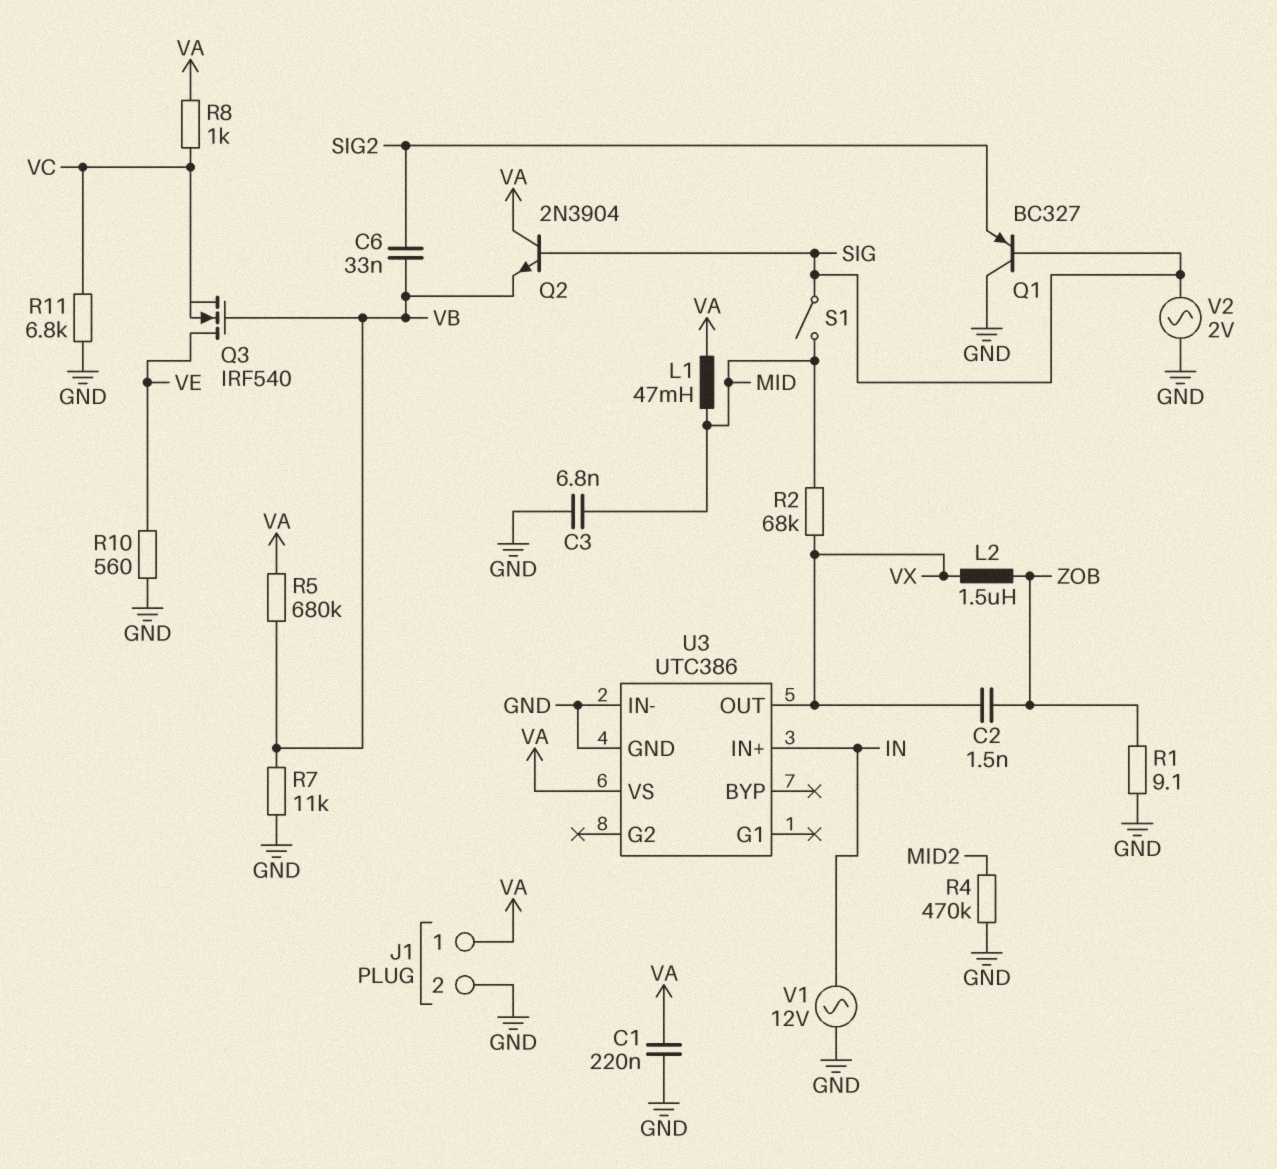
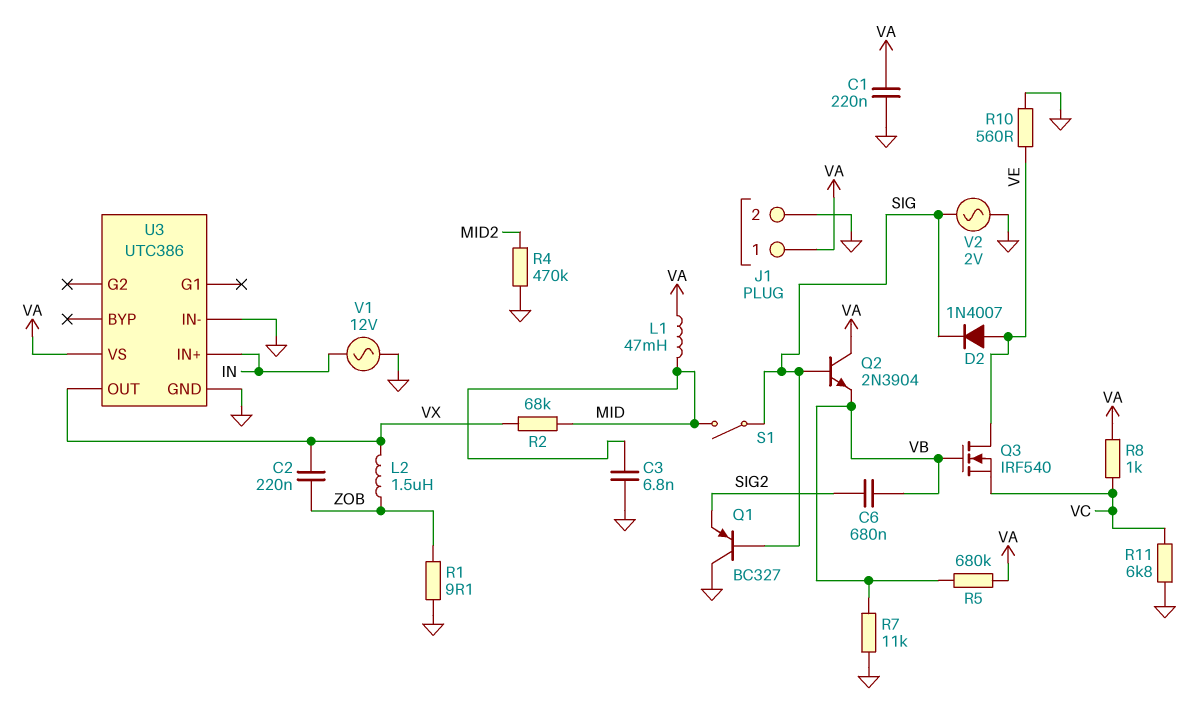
C2: 1.5nF (VX, ZOB) -> 220nF (VX, ZOB)
C6: 33nF (SIG2, VB) -> 680nF (SIG2, VB)
D2: none -> diode 1N4007 (A VE, K SIG)

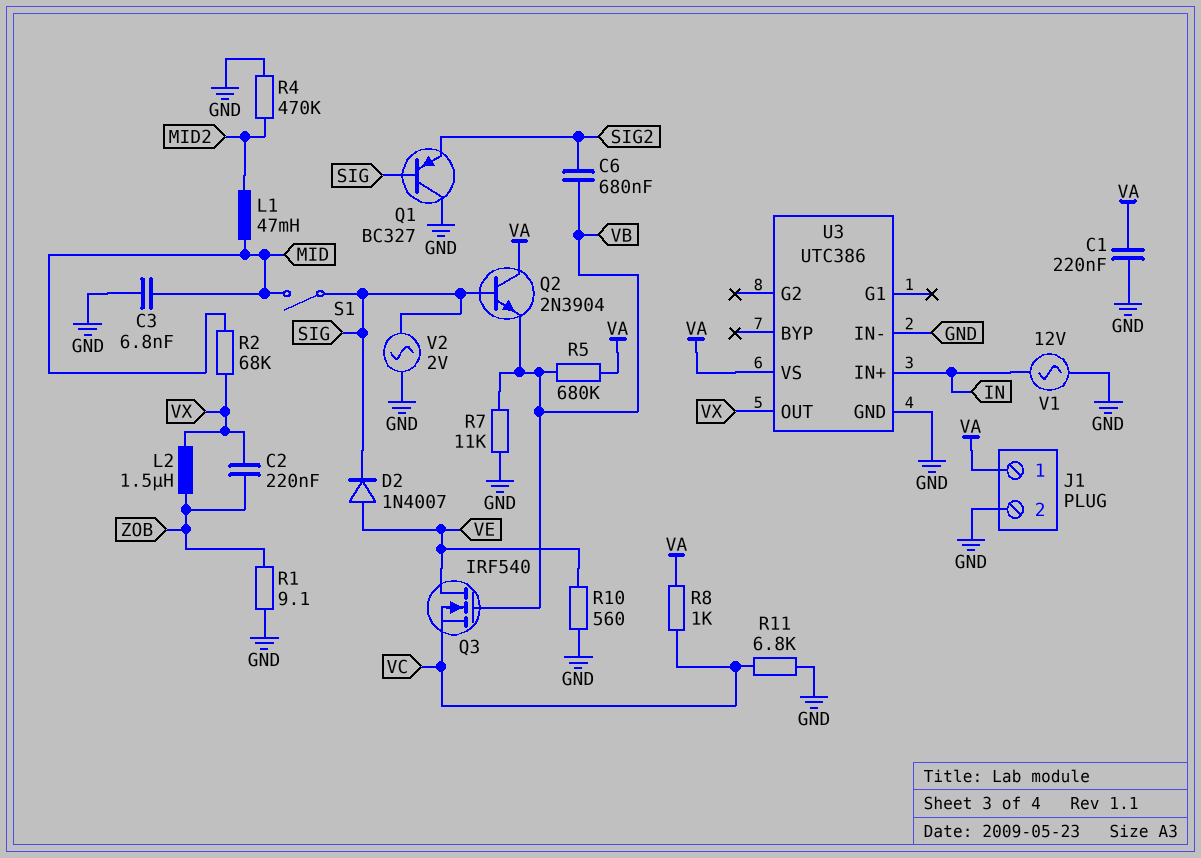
L1: 47mH (MID, VA) -> 47mH (MID, MID2)

